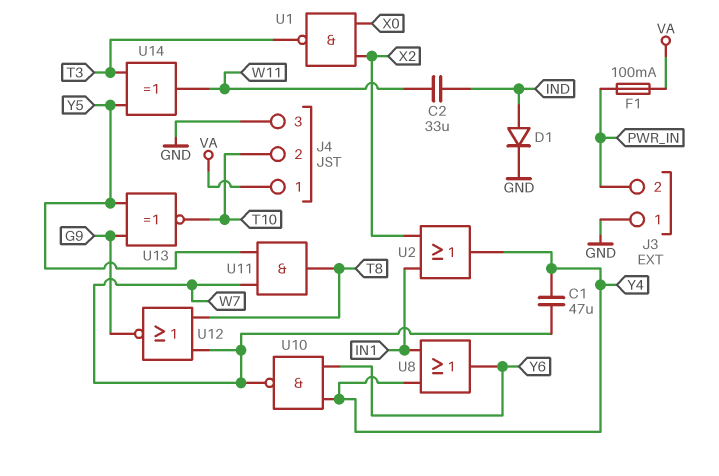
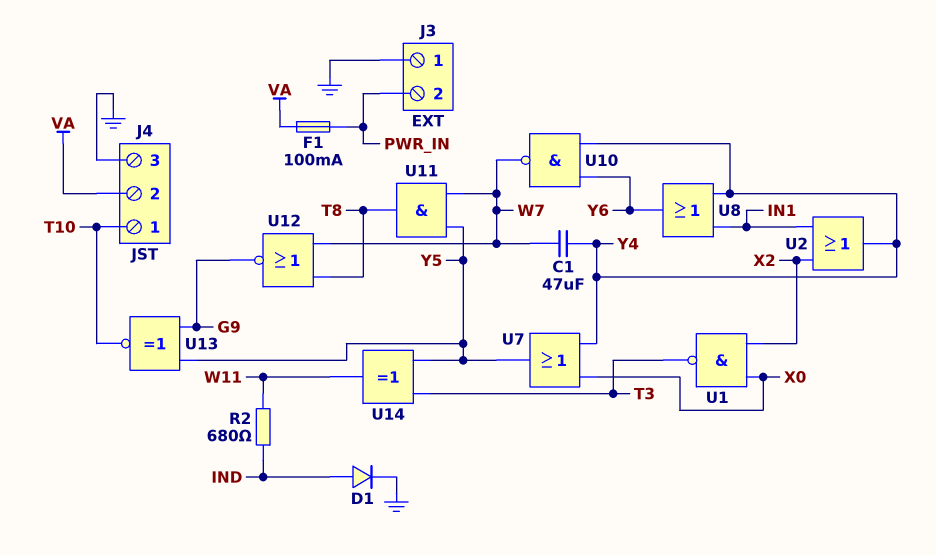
C2: 33uF (IND, W11) -> none
J4 pin 1: VA -> T10
J4 pin 2: T10 -> VA
R2: none -> 680 (IND, W11)
U7: none -> OR (in X0, in Y4, out Y5)

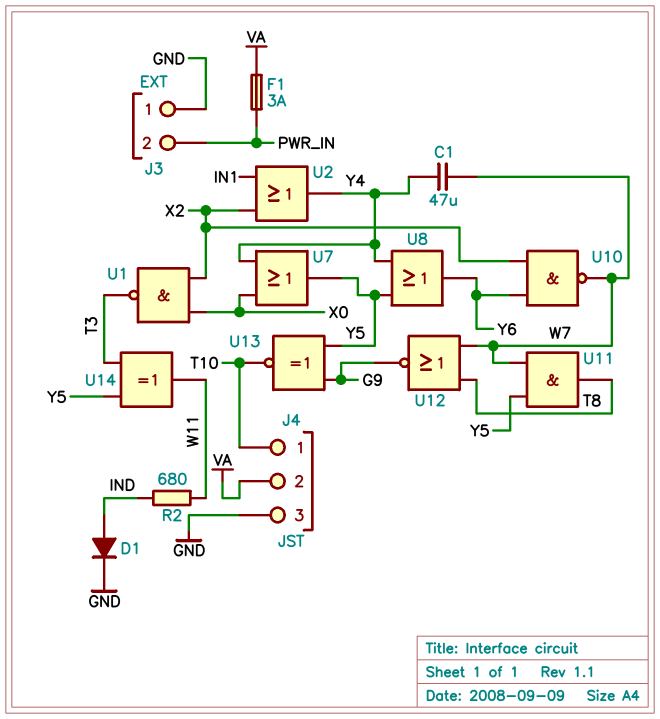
F1: 100mA (PWR_IN, VA) -> 3A (PWR_IN, VA)
U8: OR (in IN1, in Y4, out Y6) -> OR (in Y4, in Y5, out Y6)
U10: NAND (in Y4, in Y6, out W7) -> NAND (in X2, in Y6, out W7)

